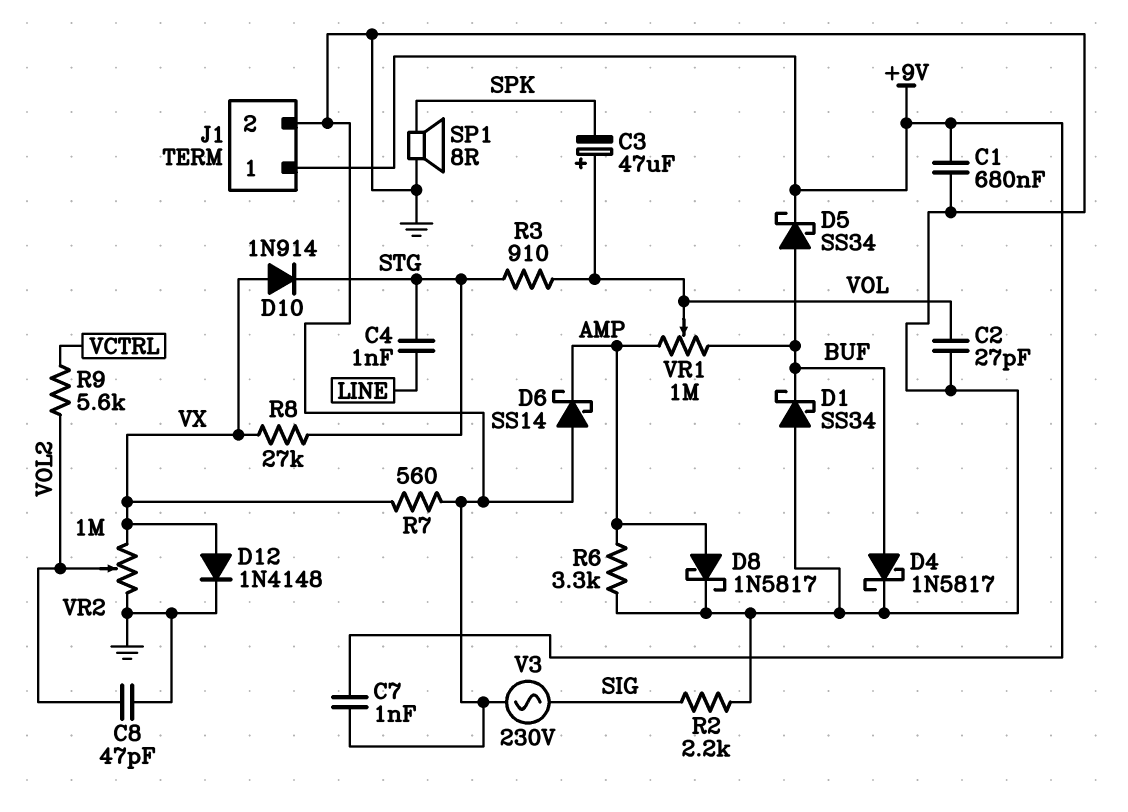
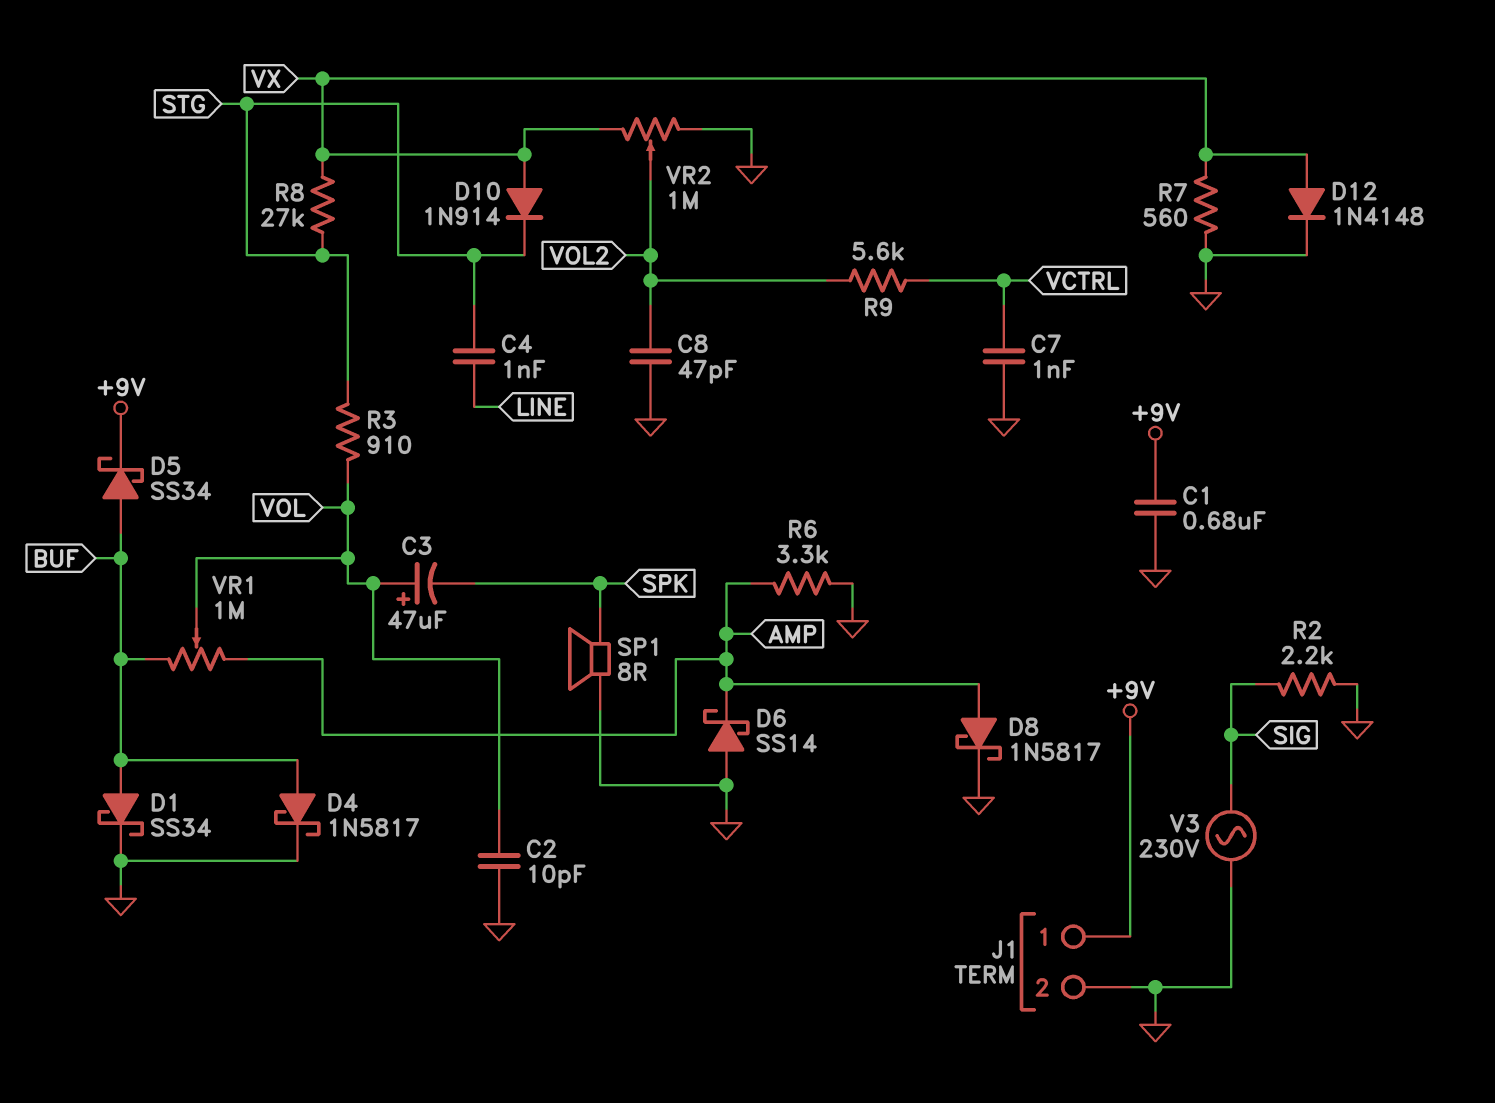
C2: 27pF (GND, VOL) -> 10pF (GND, VOL)
C7: 1nF (+9V, GND) -> 1nF (GND, VCTRL)
D1: schottky SS34 (A GND, K BUF) -> schottky SS34 (A BUF, K GND)

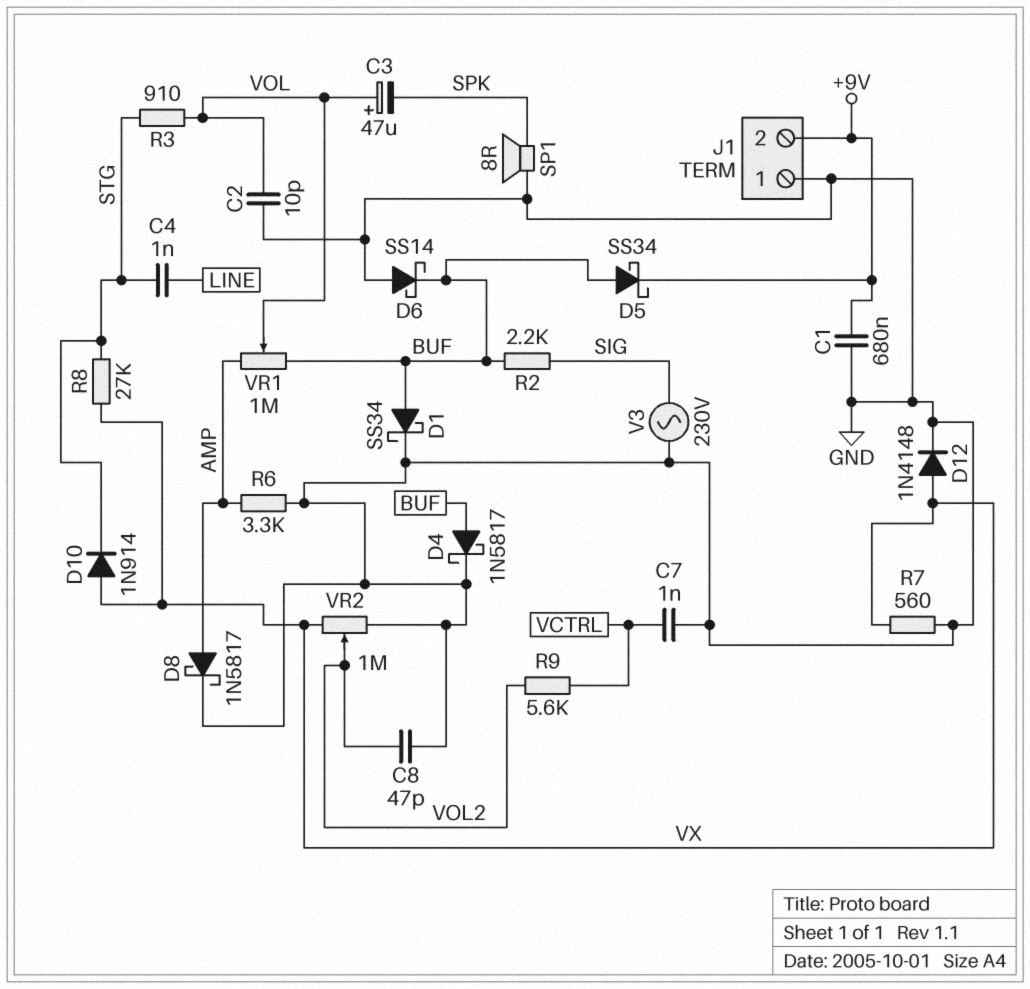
D6: schottky SS14 (A GND, K AMP) -> schottky SS14 (A GND, K BUF)
J1 pin 1: +9V -> GND
J1 pin 2: GND -> +9V
R2: 2.2k (GND, SIG) -> 2.2k (BUF, SIG)

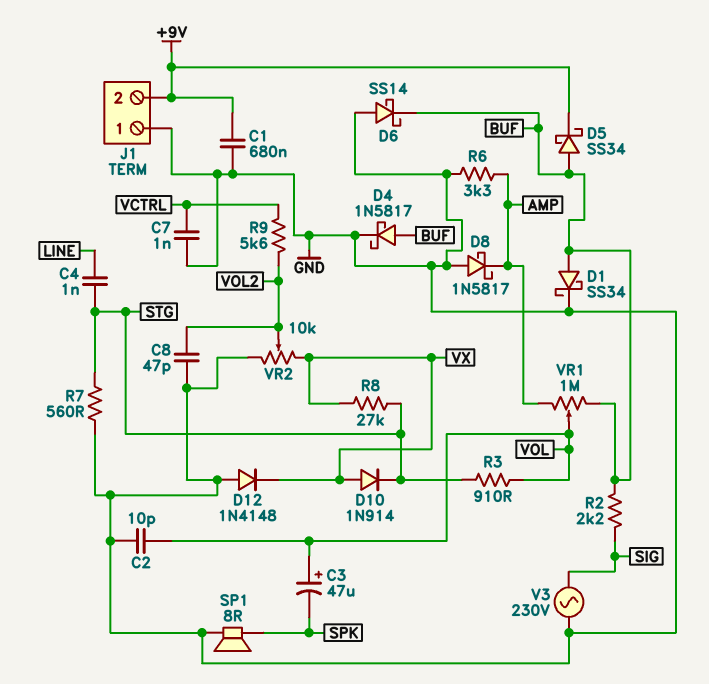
D8: schottky 1N5817 (A AMP, K GND) -> schottky 1N5817 (A GND, K AMP)
D12: diode 1N4148 (A VX, K GND) -> diode 1N4148 (A GND, K VX)
R7: 560 (GND, VX) -> 560 (GND, STG)
VR2: 1M (GND, VX, wiper VOL2) -> 10k (GND, VX, wiper VOL2)

